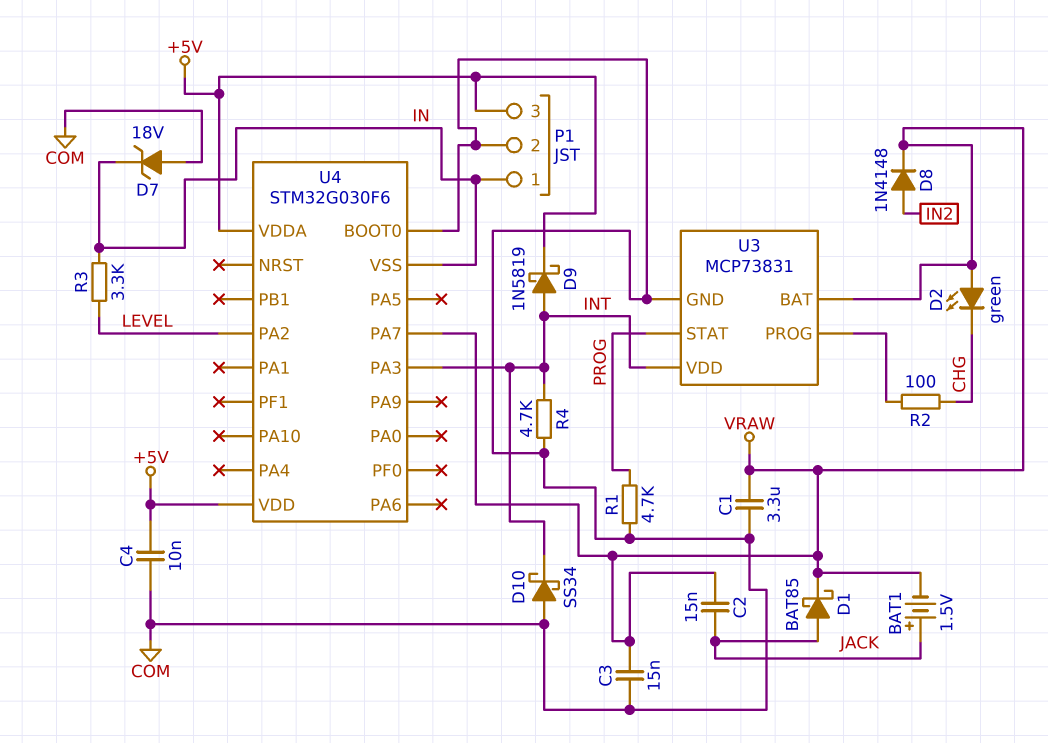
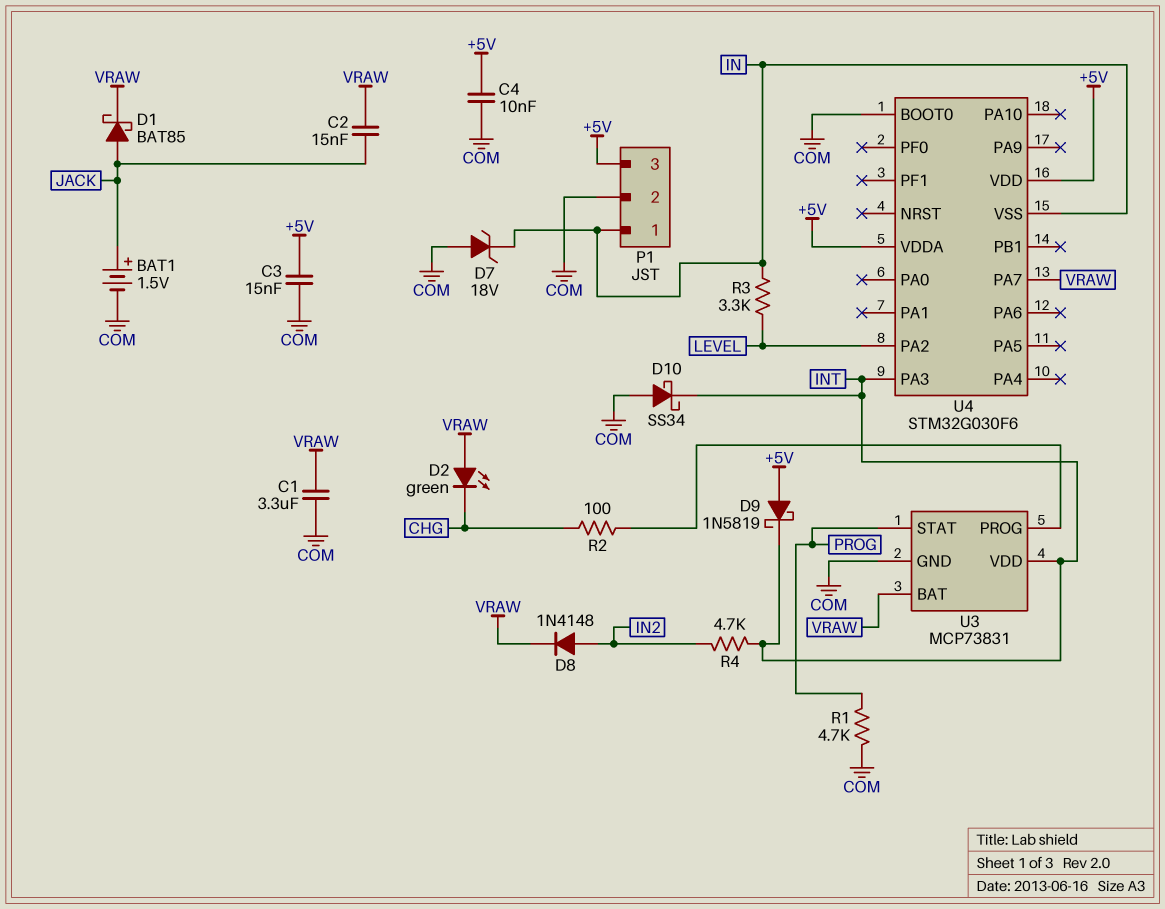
BAT1: 1.5V (plus JACK, minus VRAW) -> 1.5V (plus JACK, minus COM)
C3: 15nF (COM, VRAW) -> 15nF (+5V, COM)
D9: schottky 1N5819 (A INT, K +5V) -> schottky 1N5819 (A +5V, K INT)
R4: 4.7k (COM, INT) -> 4.7k (IN2, INT)

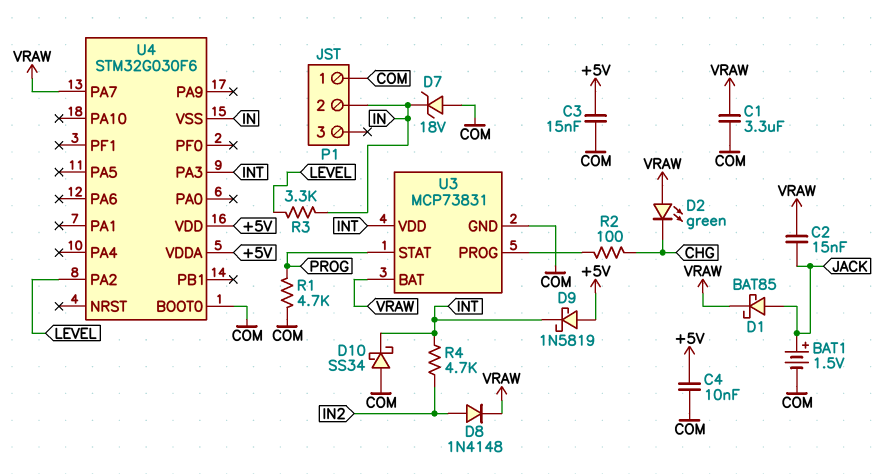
P1 pin 1: IN -> COM
P1 pin 2: COM -> IN
P1 pin 3: +5V -> none

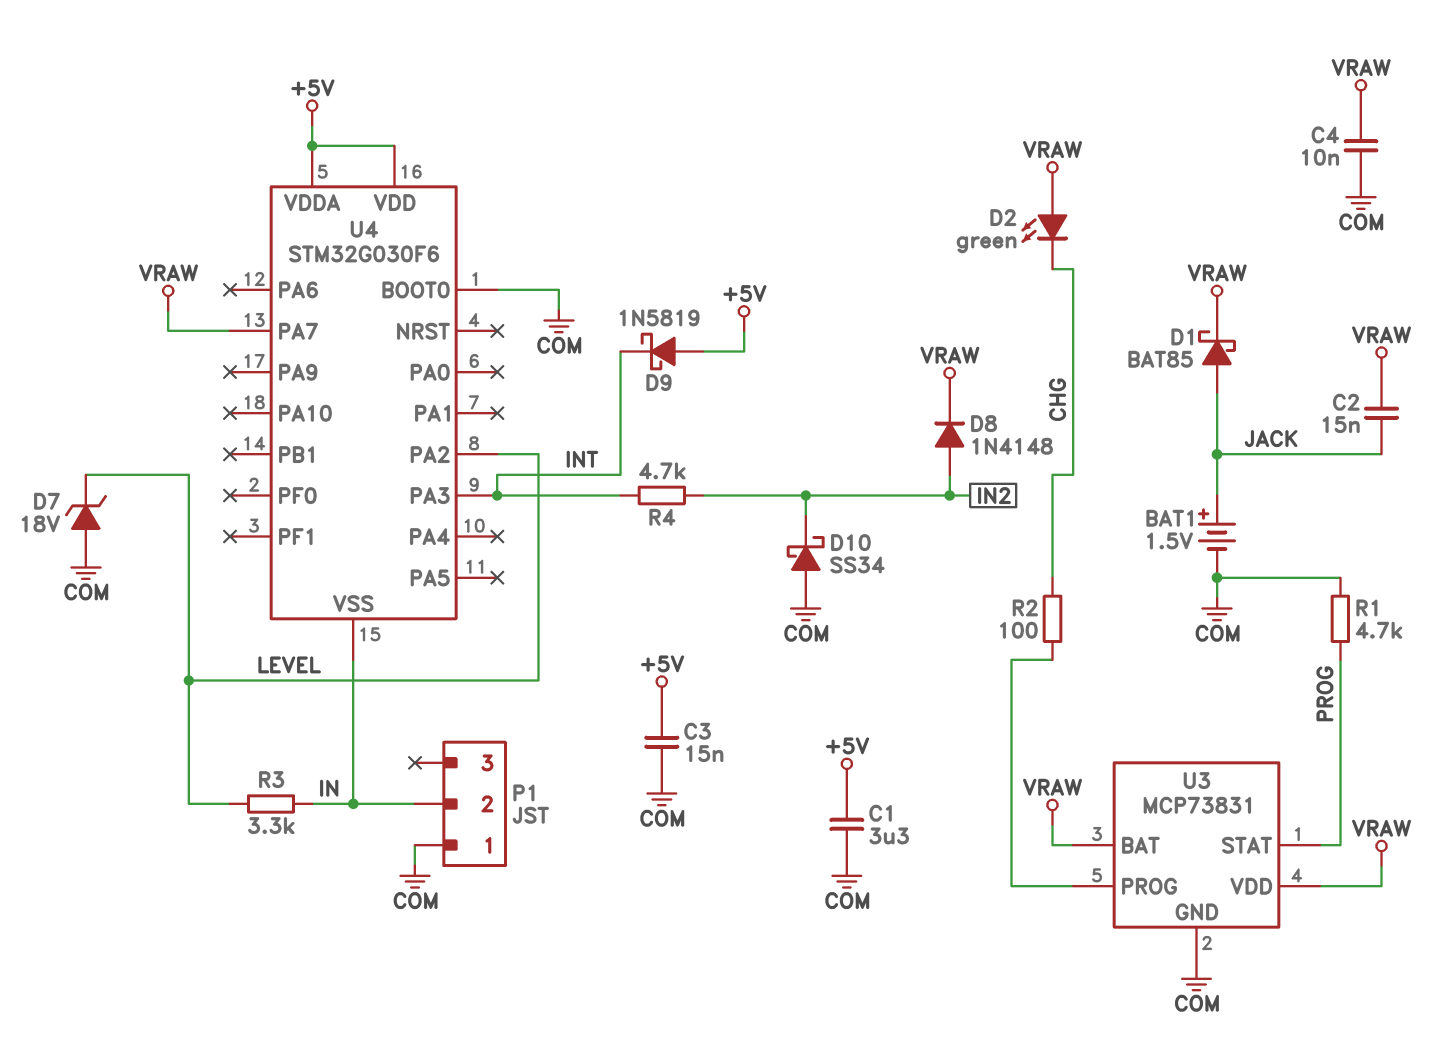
C1: 3.3uF (COM, VRAW) -> 3.3uF (+5V, COM)
C4: 10nF (+5V, COM) -> 10nF (COM, VRAW)
D7: zener 18V (A COM, K IN) -> zener 18V (A COM, K LEVEL)
D10: schottky SS34 (A COM, K INT) -> schottky SS34 (A COM, K IN2)
U3 pin VDD: INT -> VRAW

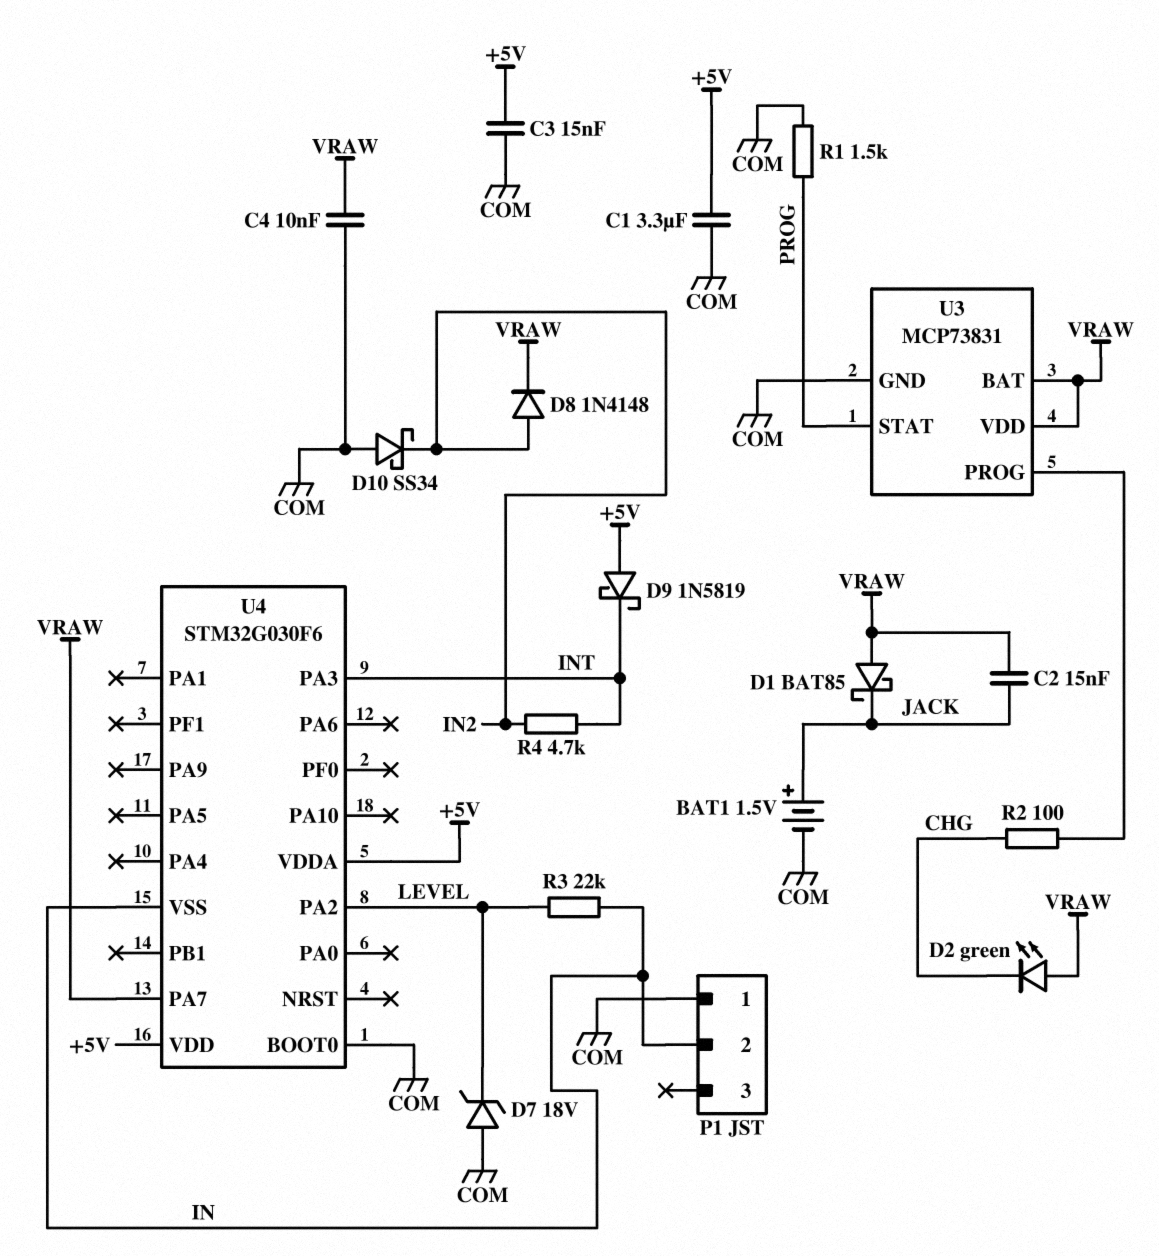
D1: schottky BAT85 (A JACK, K VRAW) -> schottky BAT85 (A VRAW, K JACK)
R1: 4.7k (COM, PROG) -> 1.5k (COM, PROG)
R3: 3.3k (IN, LEVEL) -> 22k (IN, LEVEL)

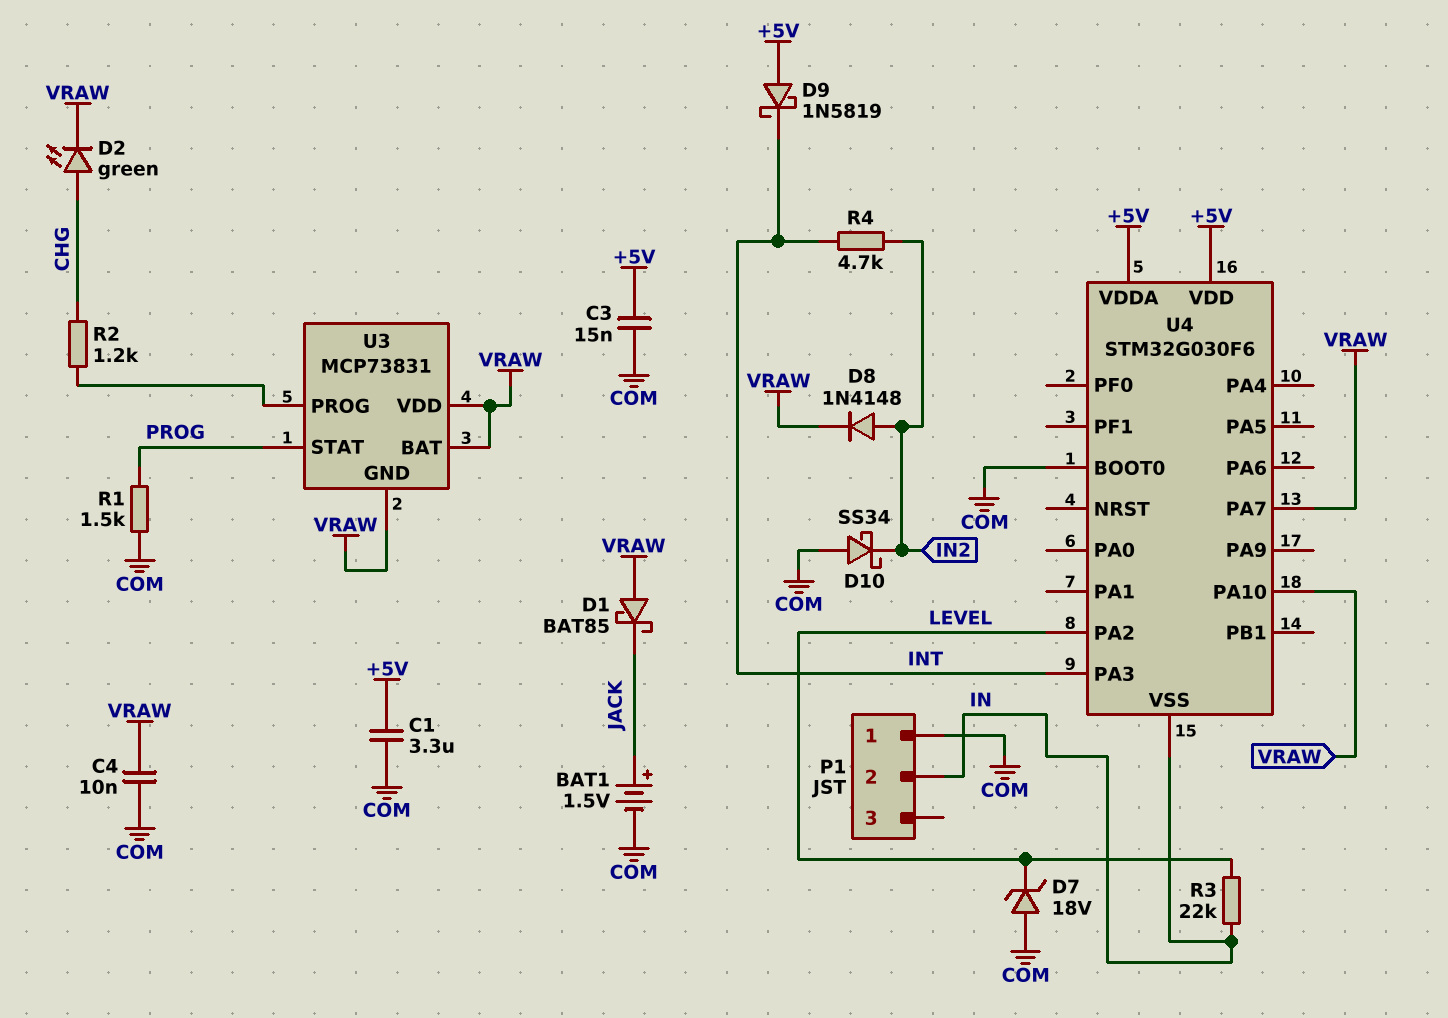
C2: 15nF (JACK, VRAW) -> none
D2: LED green (A VRAW, K CHG) -> LED green (A CHG, K VRAW)
R2: 100 (CHG, U3/PROG) -> 1.2k (CHG, U3/PROG)
U3 pin GND: COM -> VRAW
U4 pin PA10: none -> VRAW

